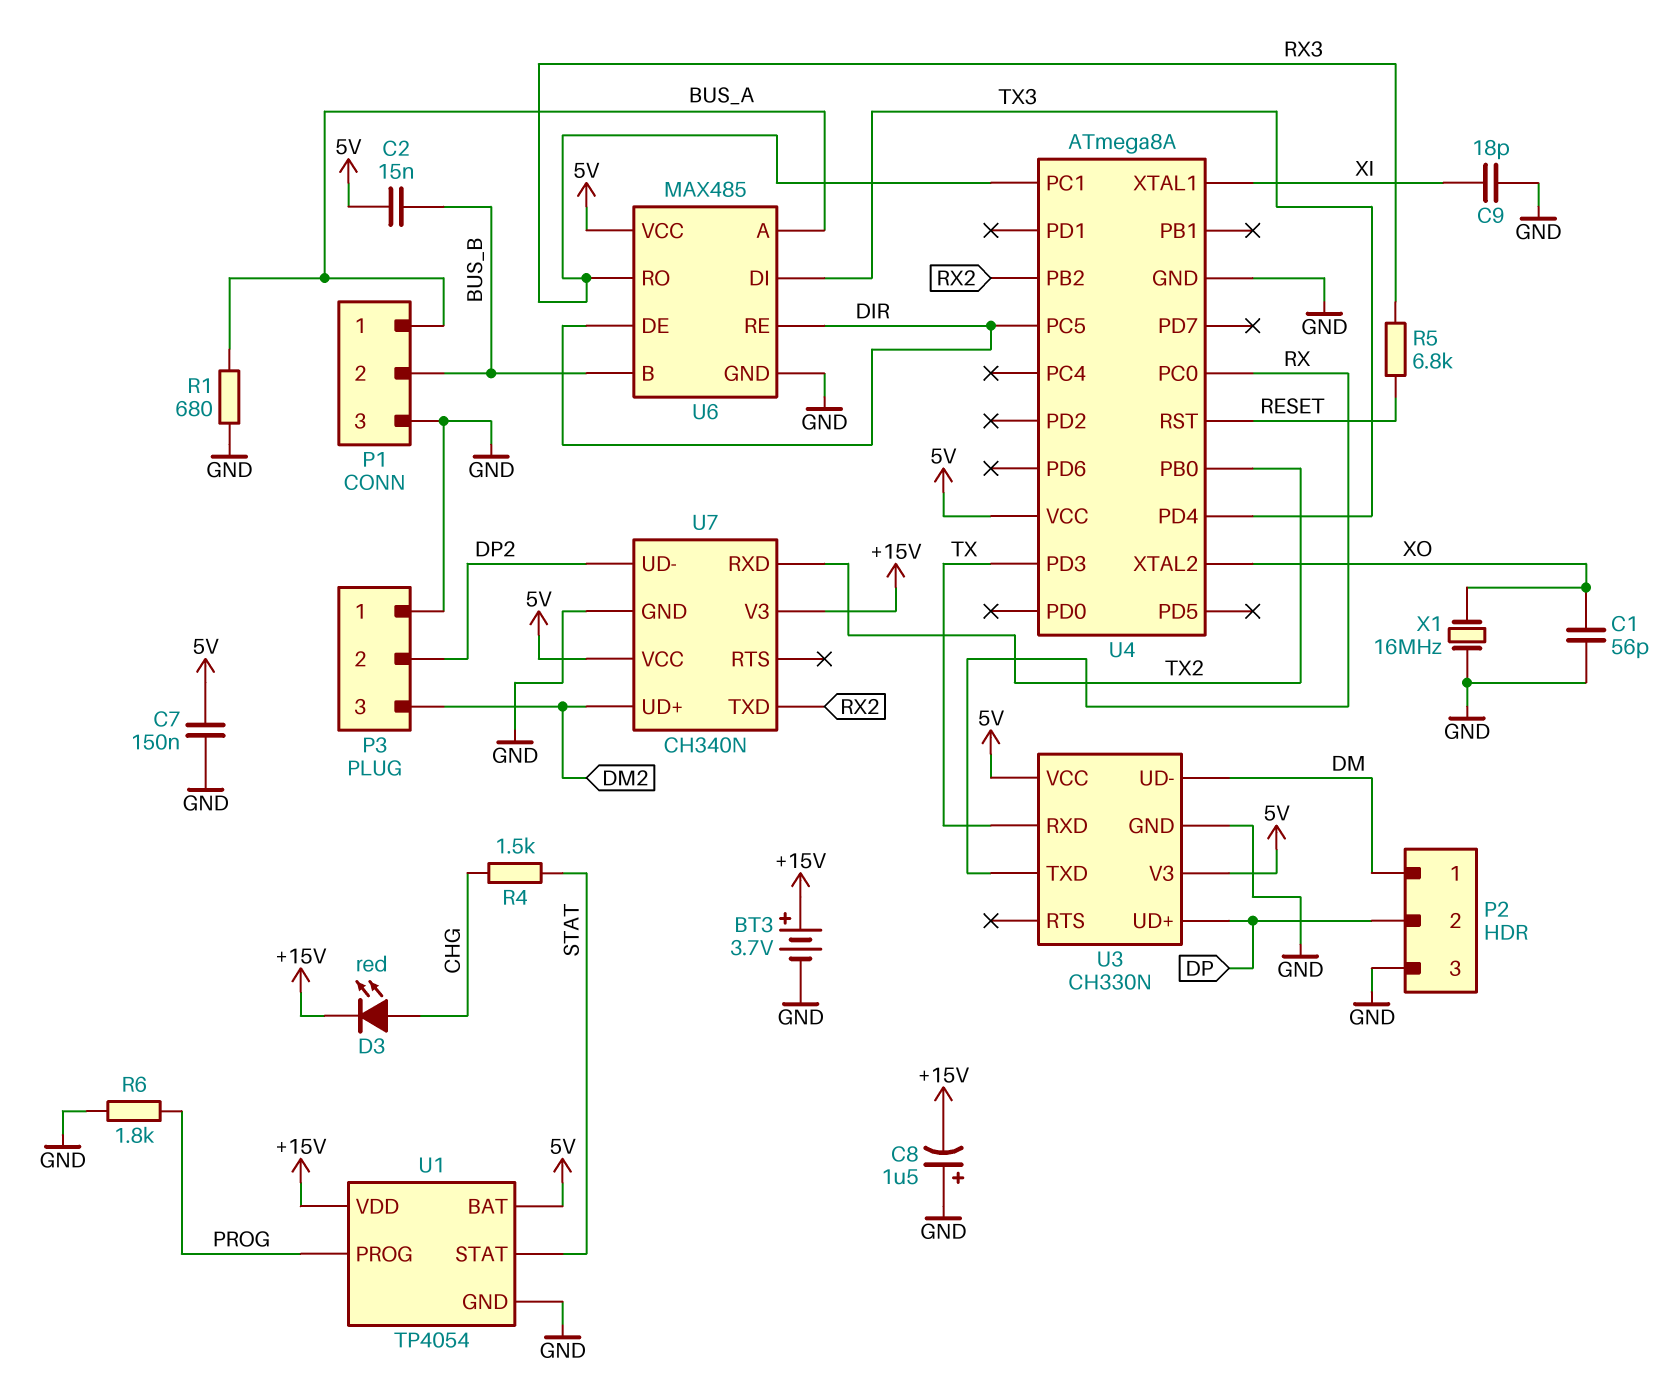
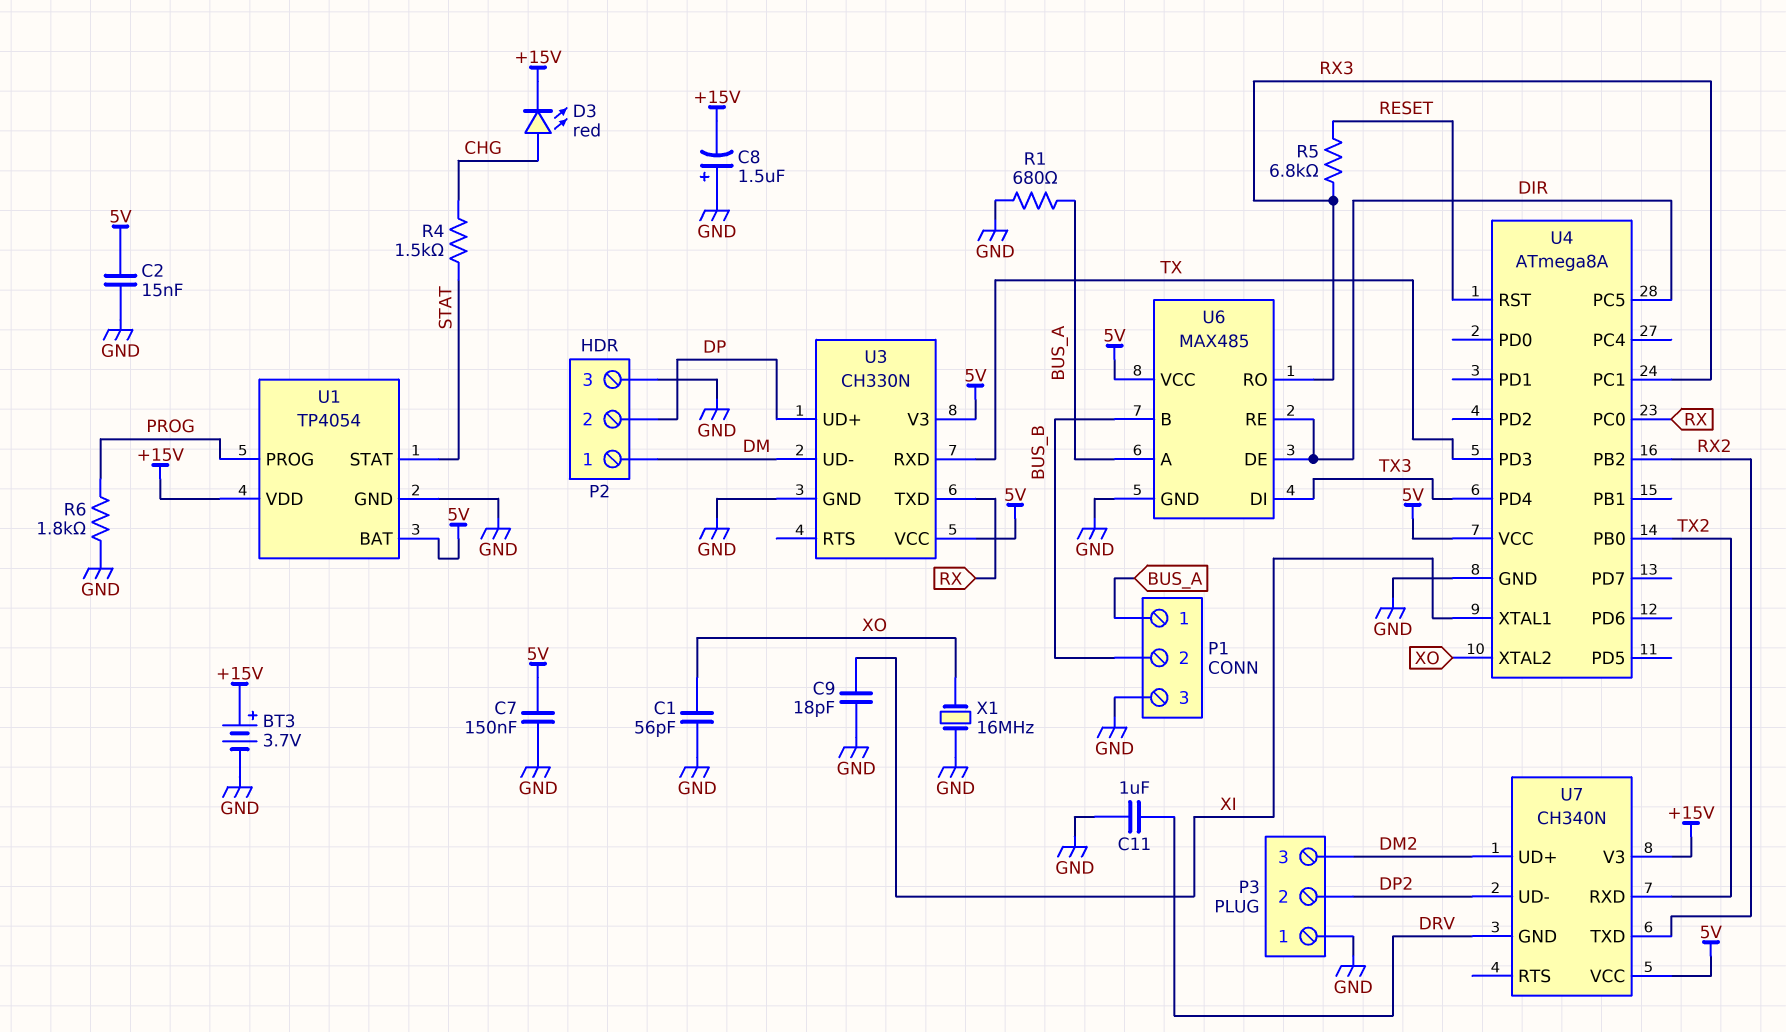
C2: 15nF (5V, BUS_B) -> 15nF (5V, GND)
C11: none -> 1uF (DRV, GND)
U7 pin GND: GND -> DRV

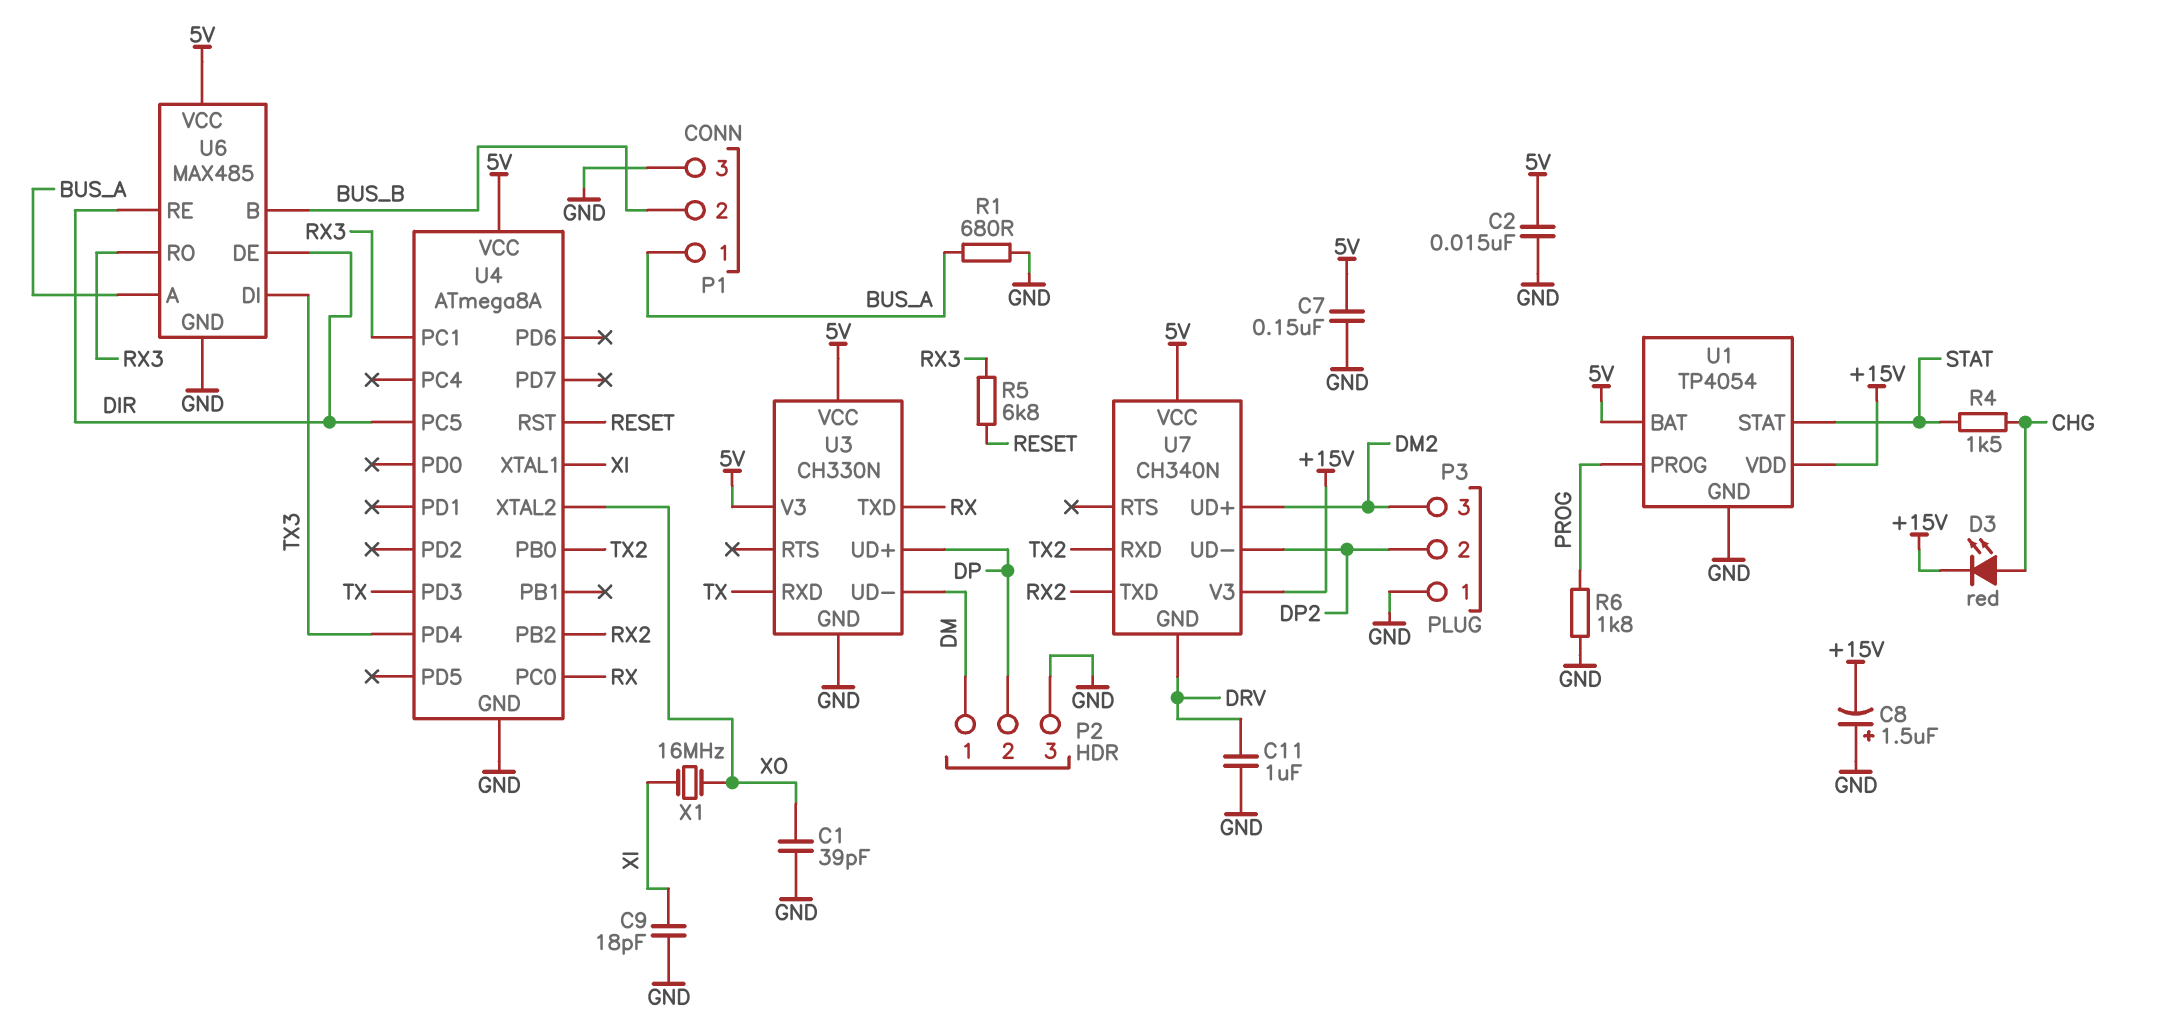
BT3: 3.7V (plus +15V, minus GND) -> none
C1: 56pF (GND, XO) -> 39pF (GND, XO)
X1: 16MHz (GND, XO) -> 16MHz (XI, XO)

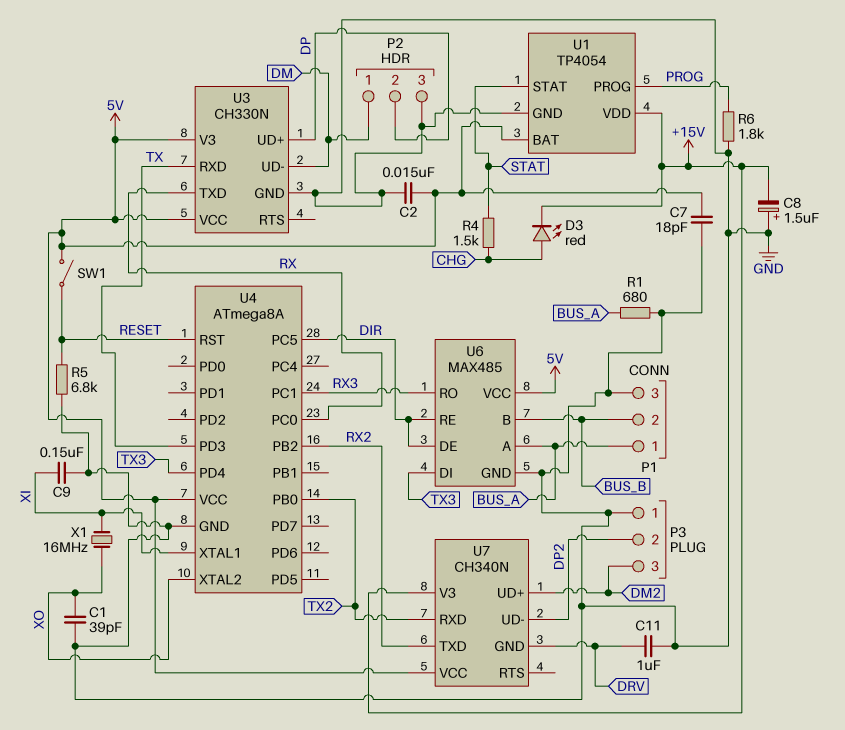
C7: 150nF (5V, GND) -> 18pF (5V, GND)
C9: 18pF (GND, XI) -> 150nF (GND, XI)
R5: 6.8k (RESET, RX3) -> 6.8k (GND, RESET)
SW1: none -> switch (5V, RESET)

